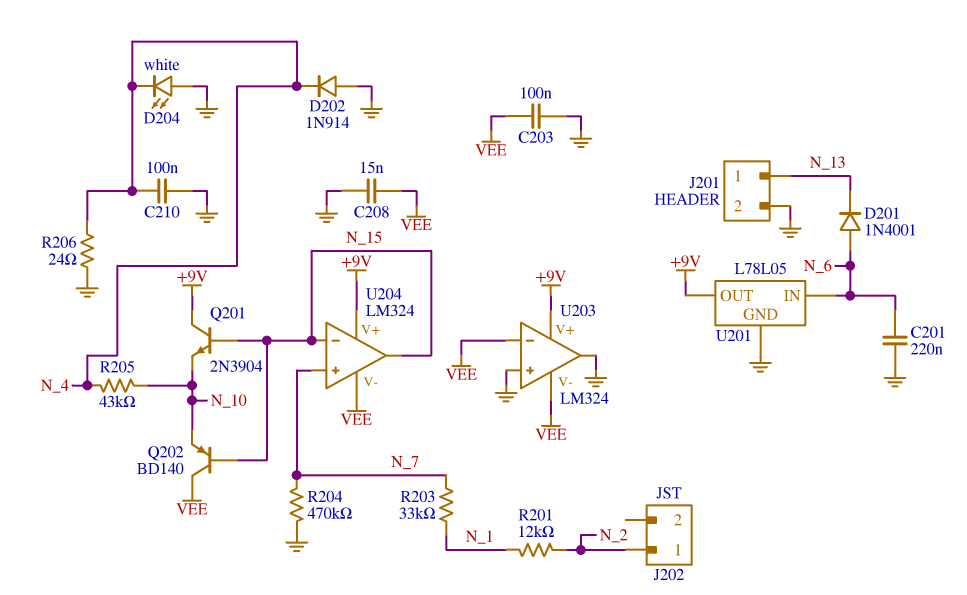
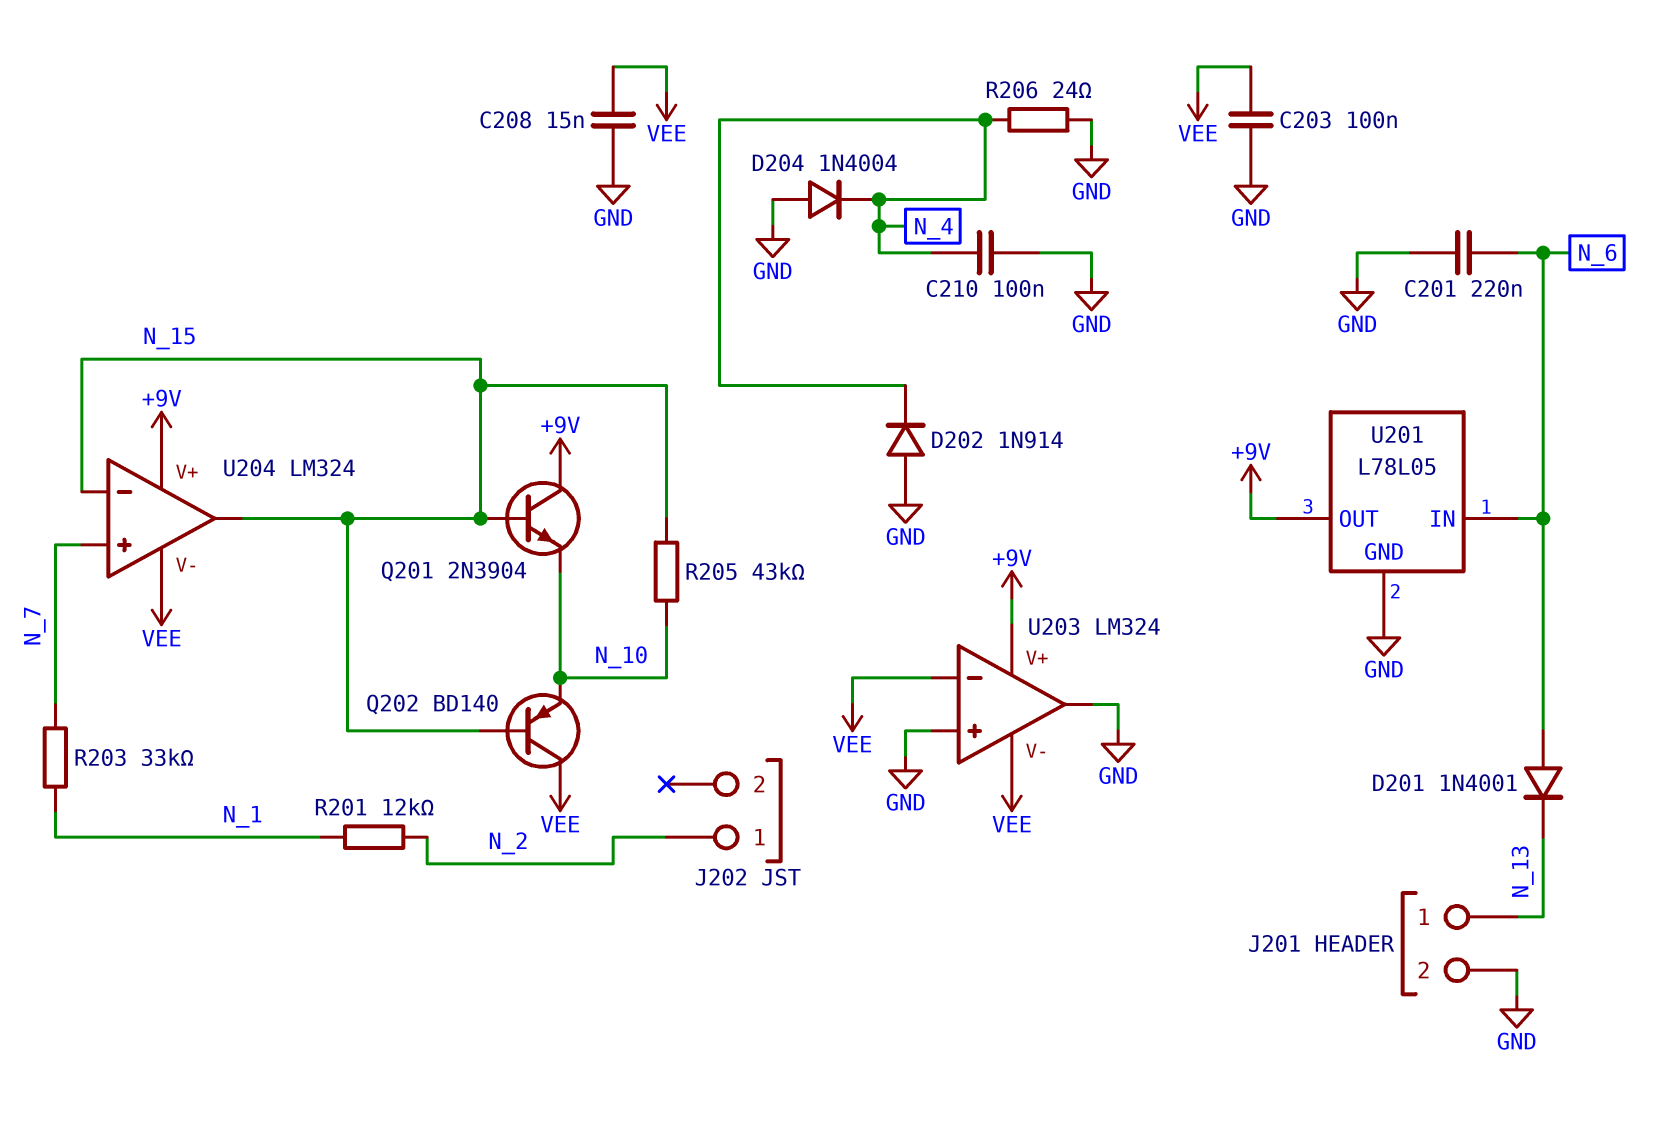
D204: LED white (A GND, K N_4) -> diode 1N4004 (A GND, K N_4)
R204: 470k (GND, N_7) -> none
R205: 43k (N_4, N_10) -> 43k (N_10, N_15)

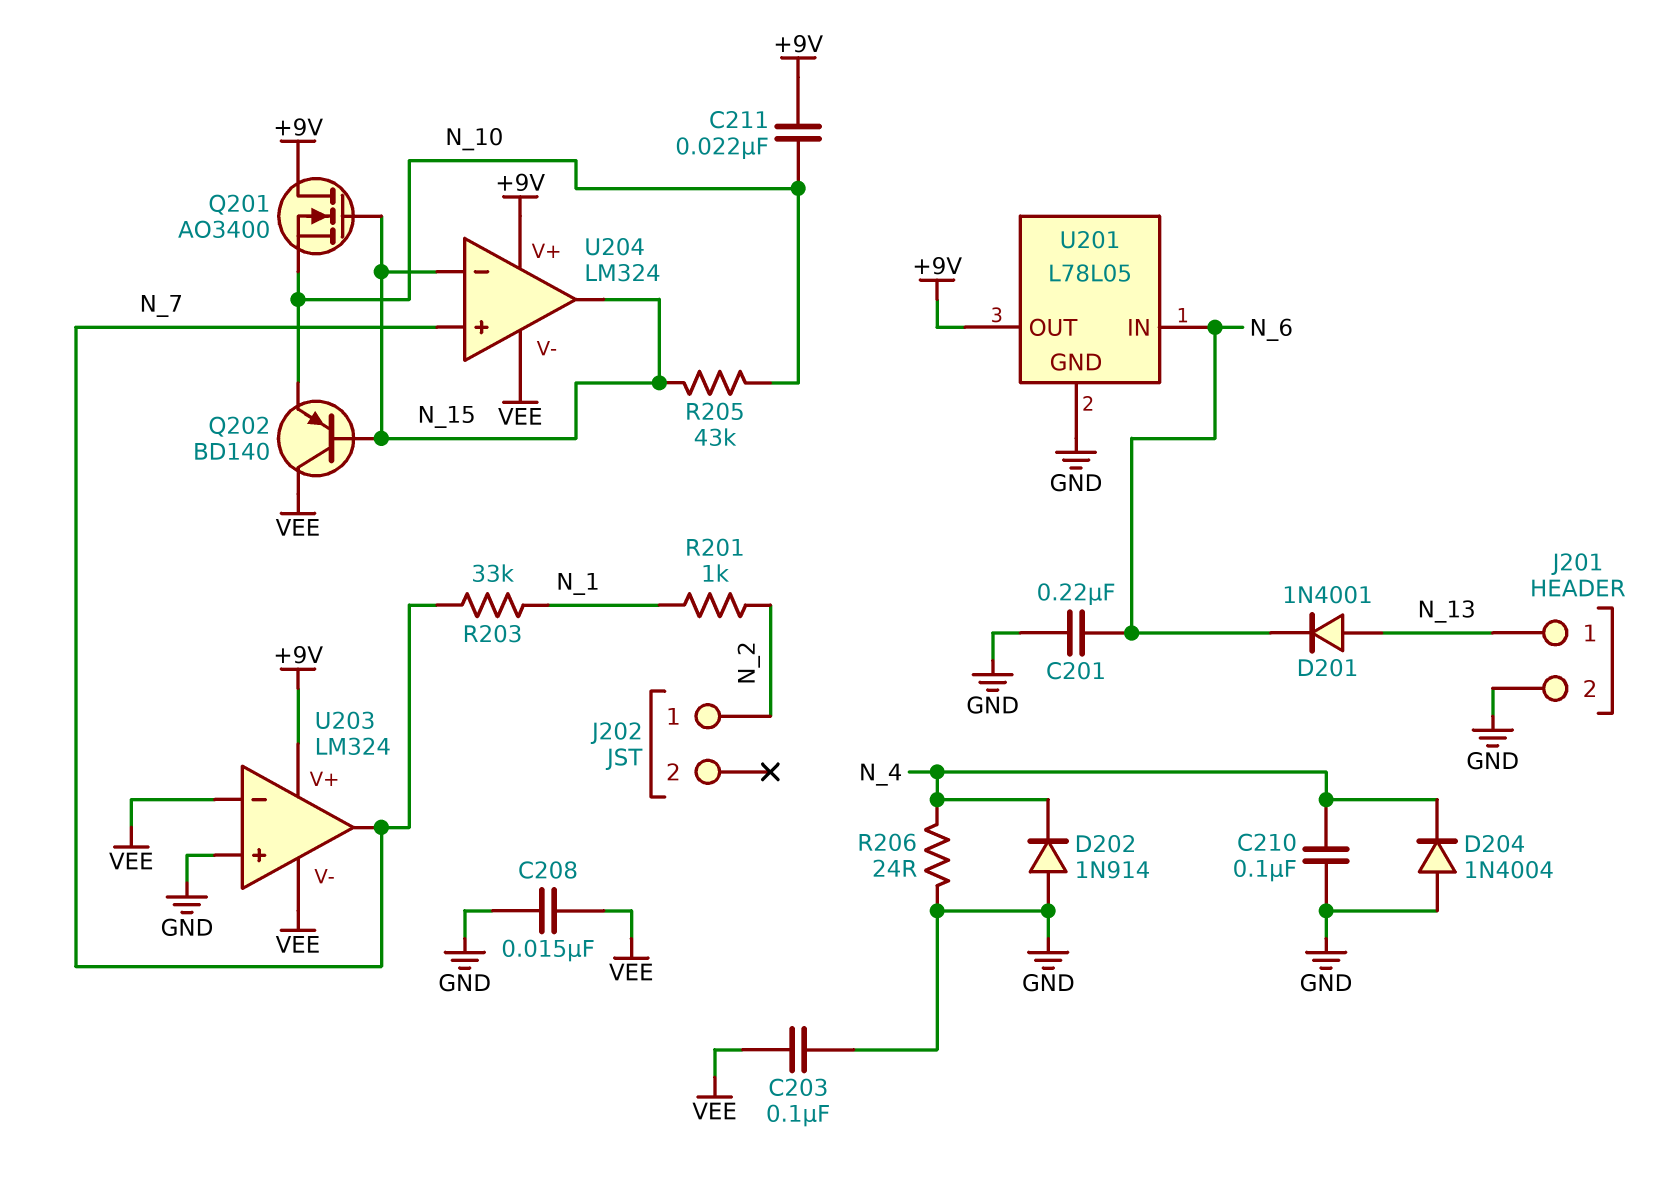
C211: none -> 22nF (+9V, N_10)
D201: diode 1N4001 (A N_6, K N_13) -> diode 1N4001 (A N_13, K N_6)
Q201: NPN 2N3904 (B N_15, C +9V, E N_10) -> NMOS AO3400 (G N_15, D +9V, S N_10)
R201: 12k (N_1, N_2) -> 1k (N_1, N_2)
U203 pin out: GND -> N_7

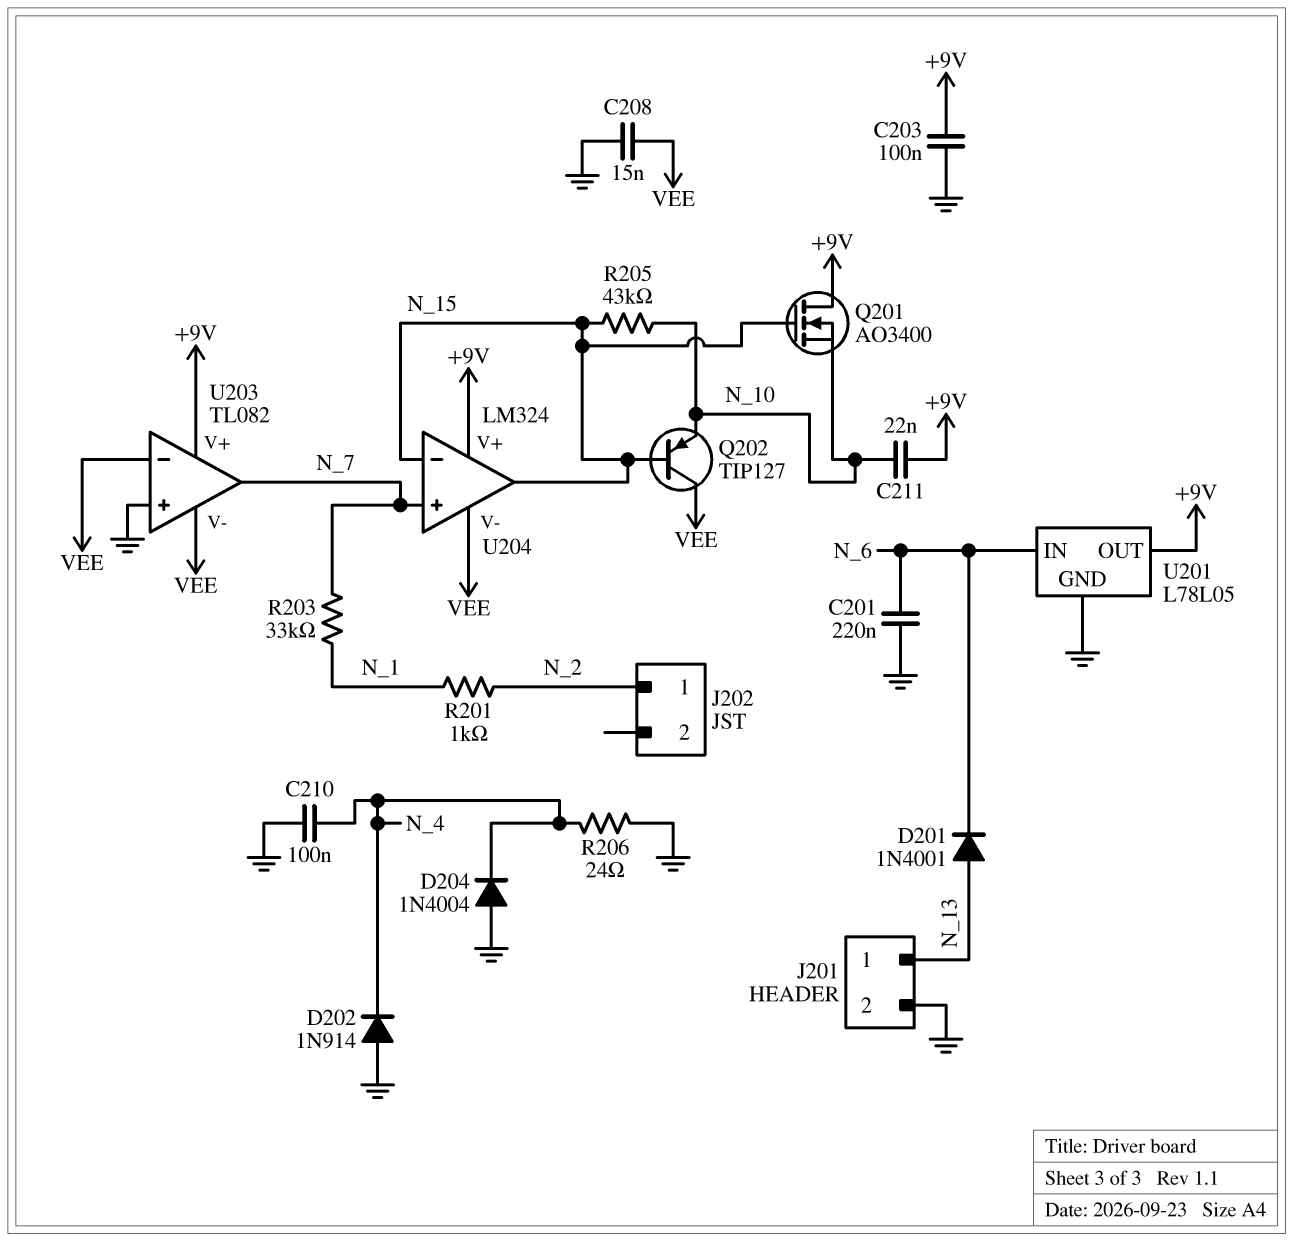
C203: 100nF (GND, VEE) -> 100nF (+9V, GND)
Q202: PNP BD140 (B N_15, C VEE, E N_10) -> PNP TIP127 (B N_15, C VEE, E N_10)
U203: LM324 -> TL082

